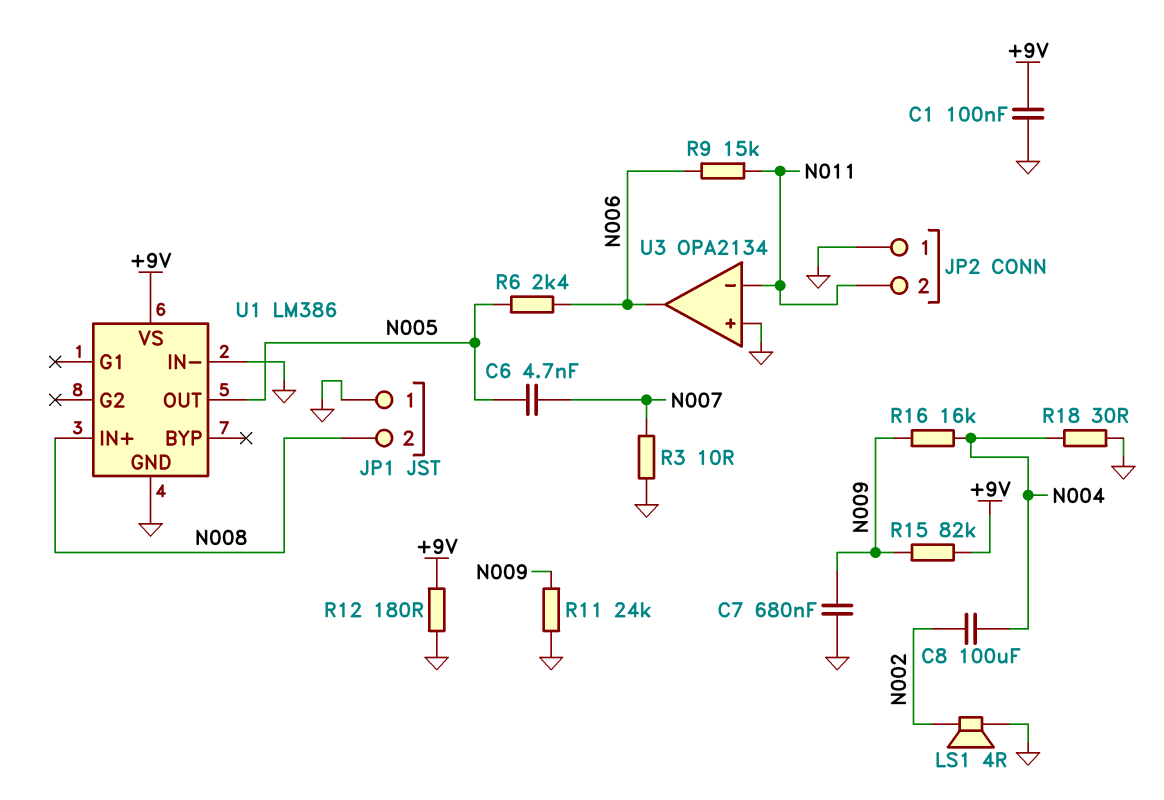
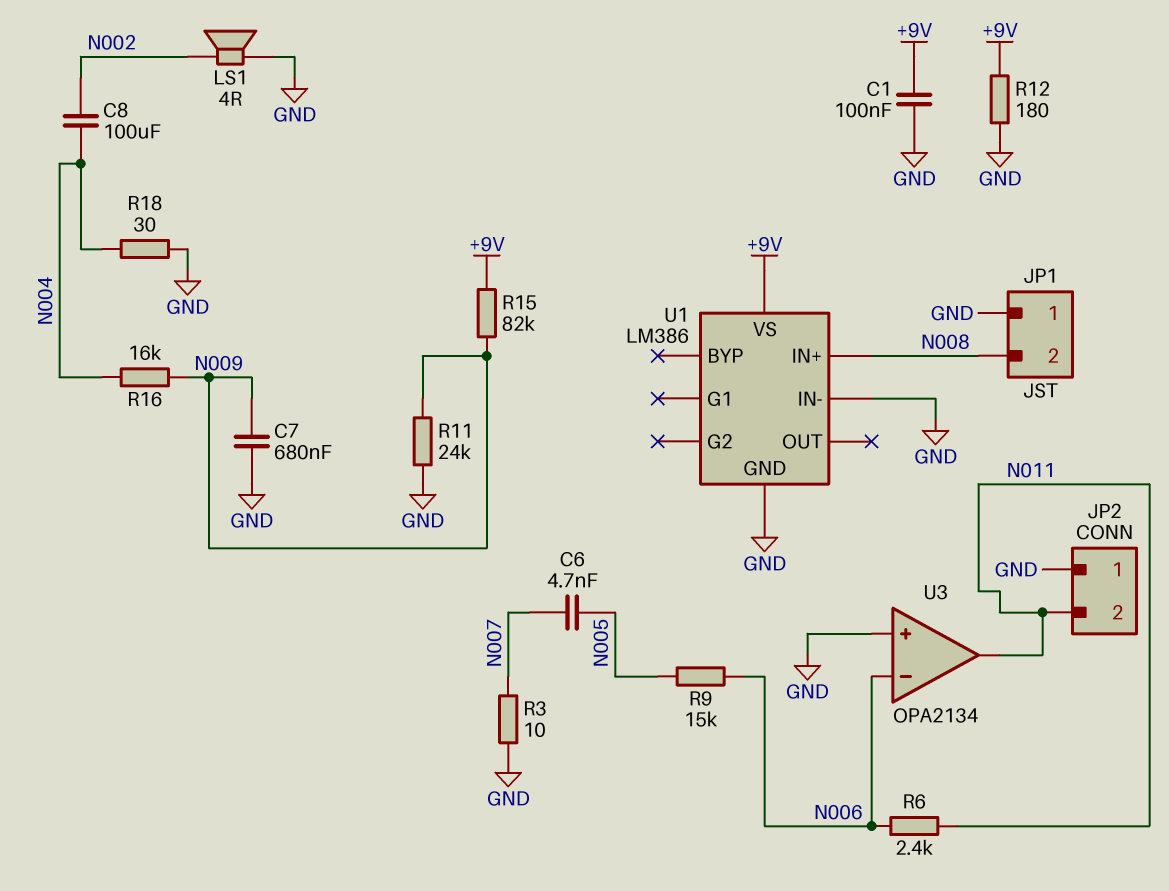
R6: 2.4k (N005, N006) -> 2.4k (N006, N011)
R9: 15k (N006, N011) -> 15k (N005, N006)
U1 pin OUT: N005 -> none
U3 pin in-: N011 -> N006
U3 pin out: N006 -> N011

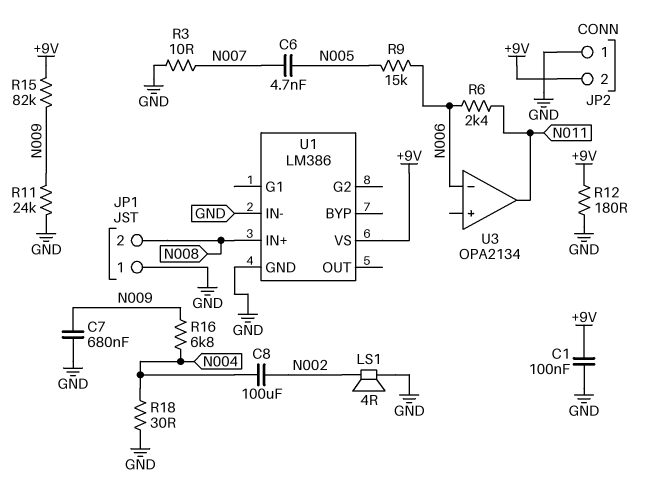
JP2 pin 2: N011 -> +9V
R16: 16k (N004, N009) -> 6.8k (N004, N009)
U3 pin in+: GND -> none

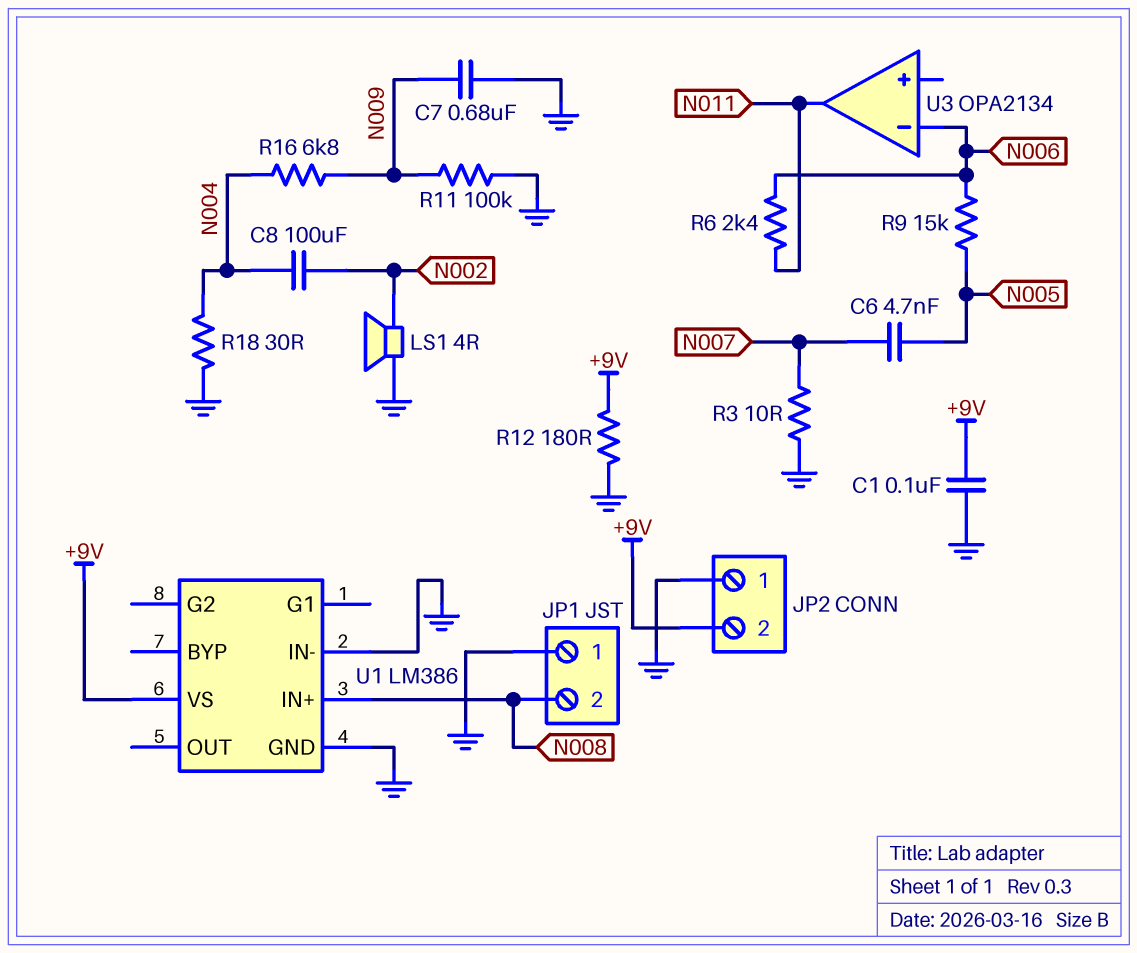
R11: 24k (GND, N009) -> 100k (GND, N009)
R15: 82k (+9V, N009) -> none

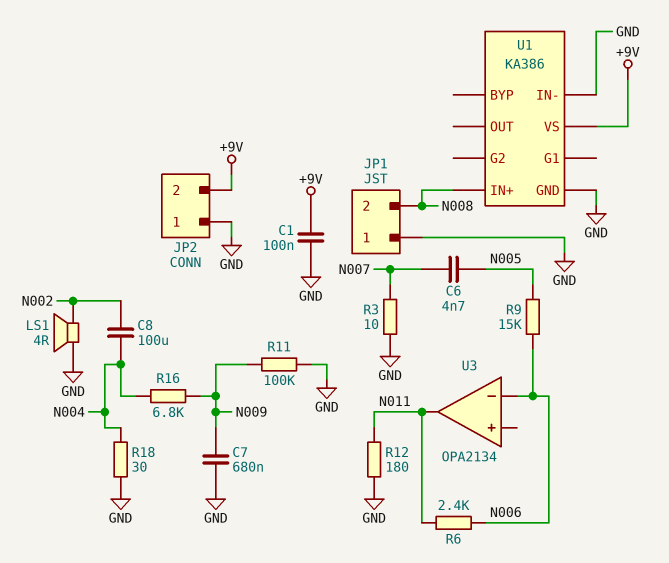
R12: 180 (+9V, GND) -> 180 (GND, N011)
U1: LM386 -> KA386

